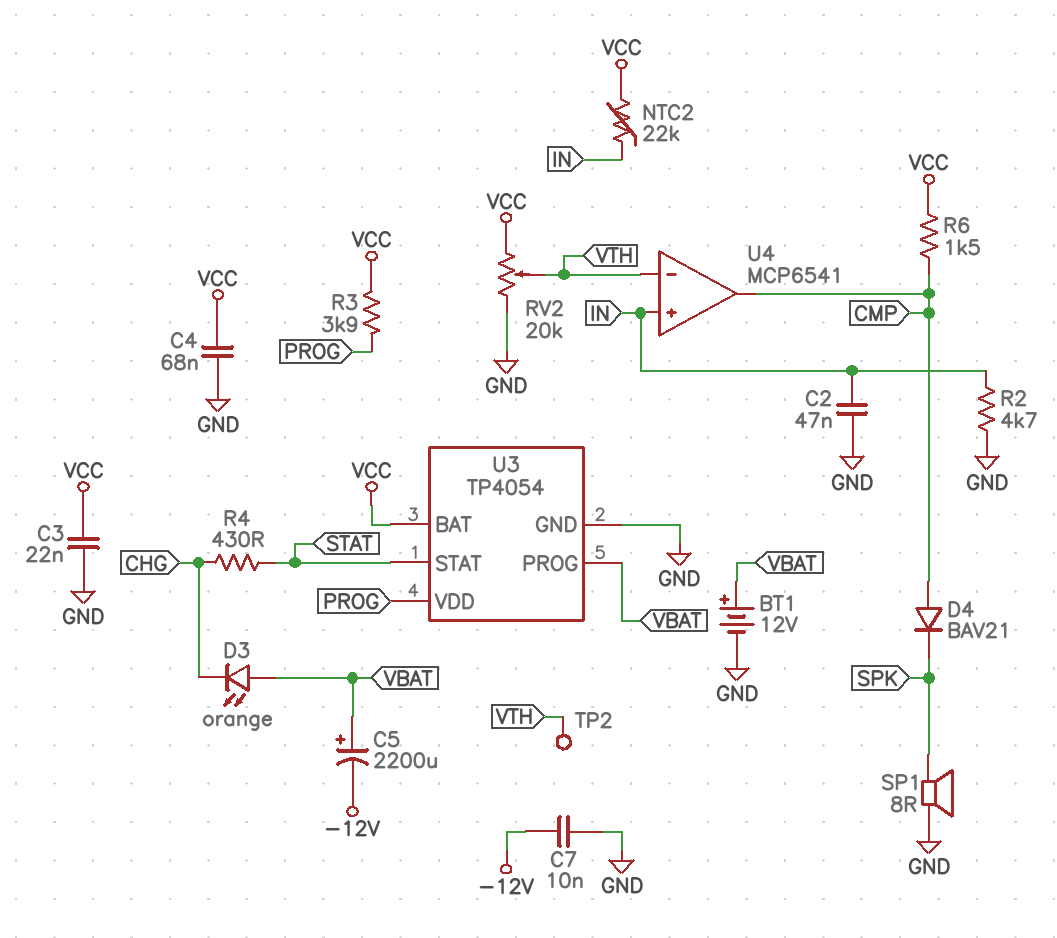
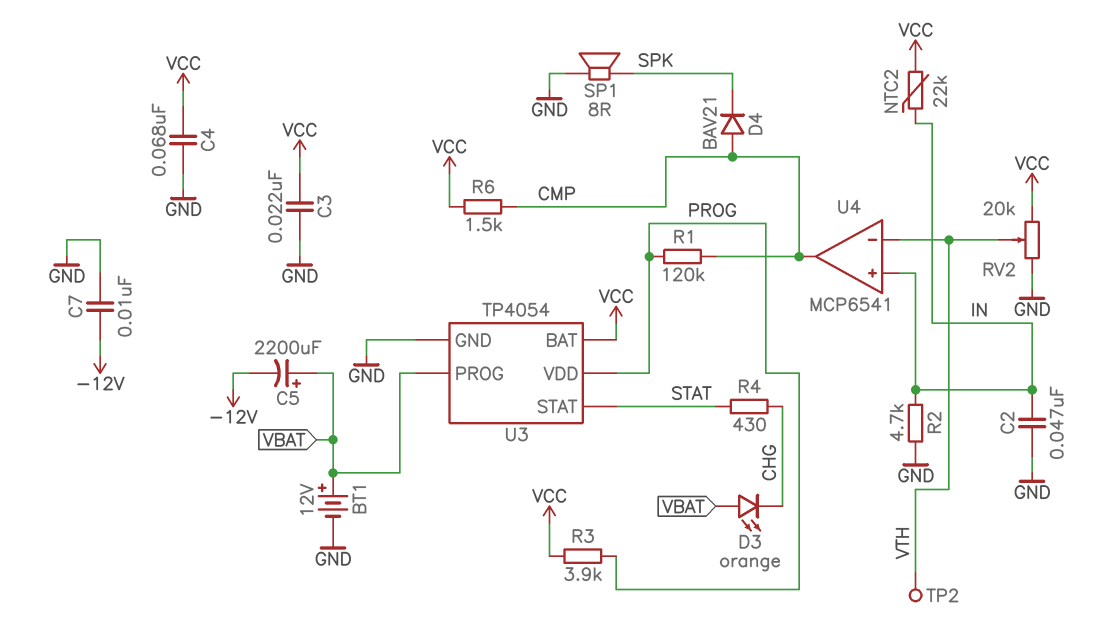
R1: none -> 120k (CMP, PROG)

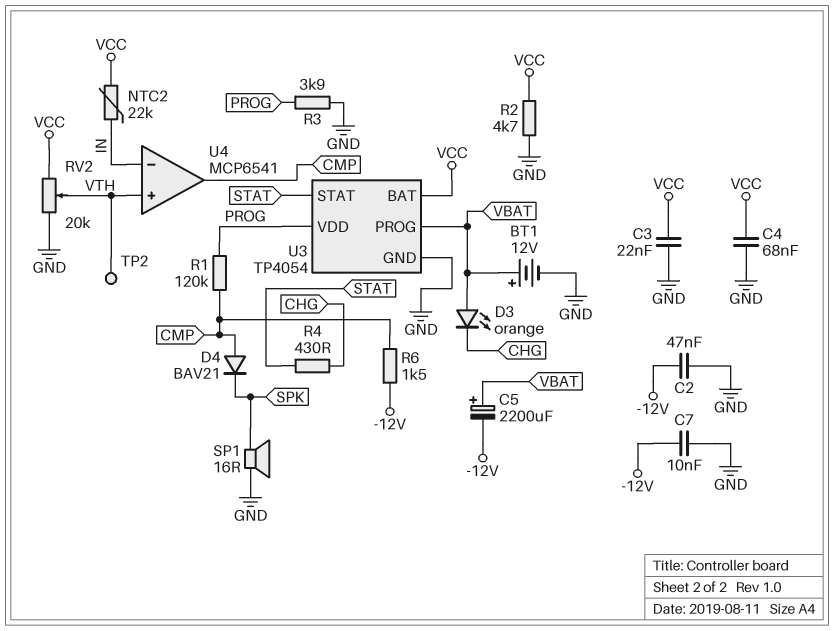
C2: 47nF (GND, IN) -> 47nF (-12V, GND)
R2: 4.7k (GND, IN) -> 4.7k (GND, VCC)
R3: 3.9k (PROG, VCC) -> 3.9k (GND, PROG)
R6: 1.5k (CMP, VCC) -> 1.5k (-12V, CMP)
SP1: speaker 8R (GND, SPK) -> speaker 16R (GND, SPK)
U4 pin in+: IN -> VTH
U4 pin in-: VTH -> IN

